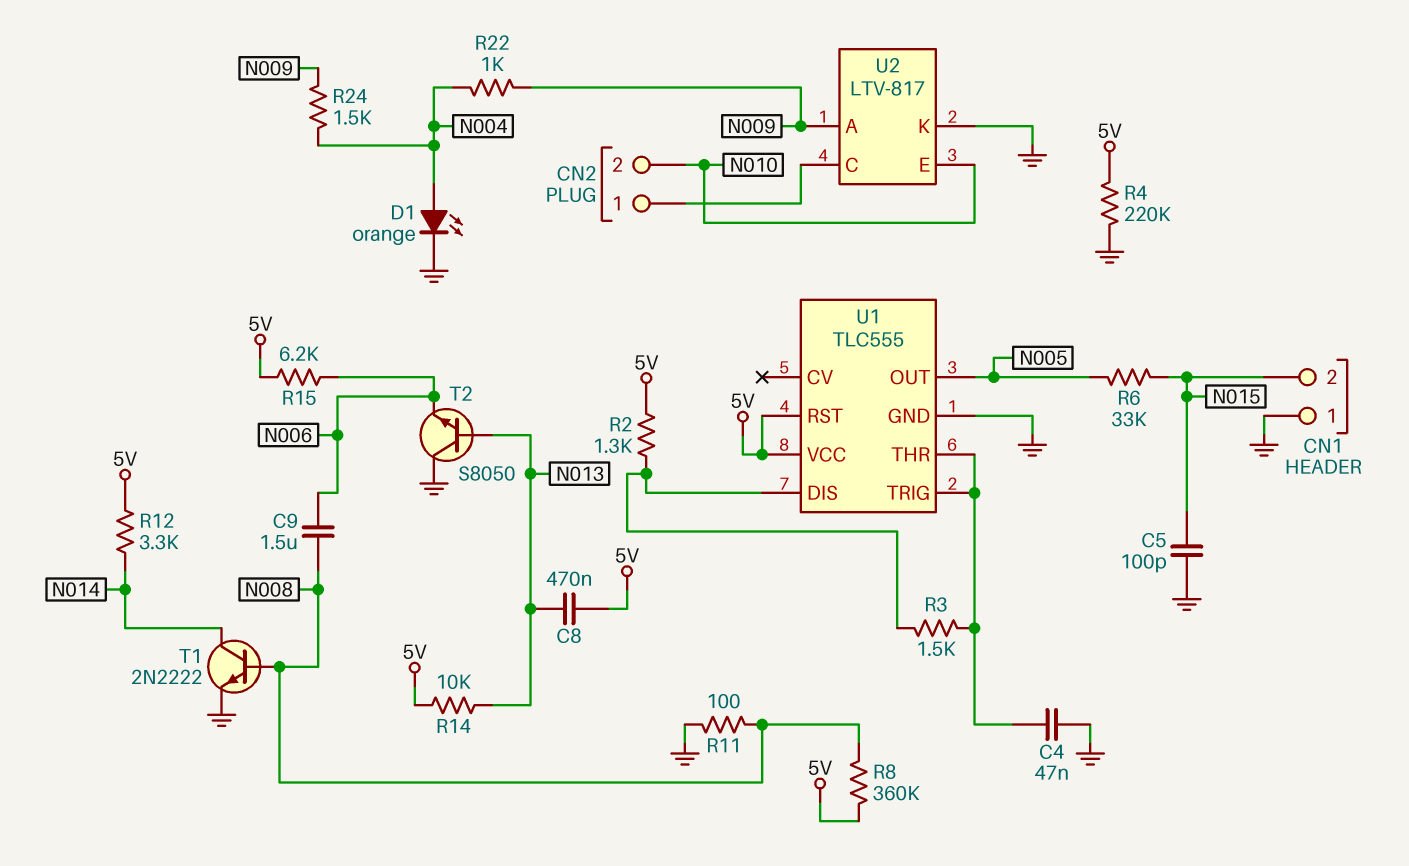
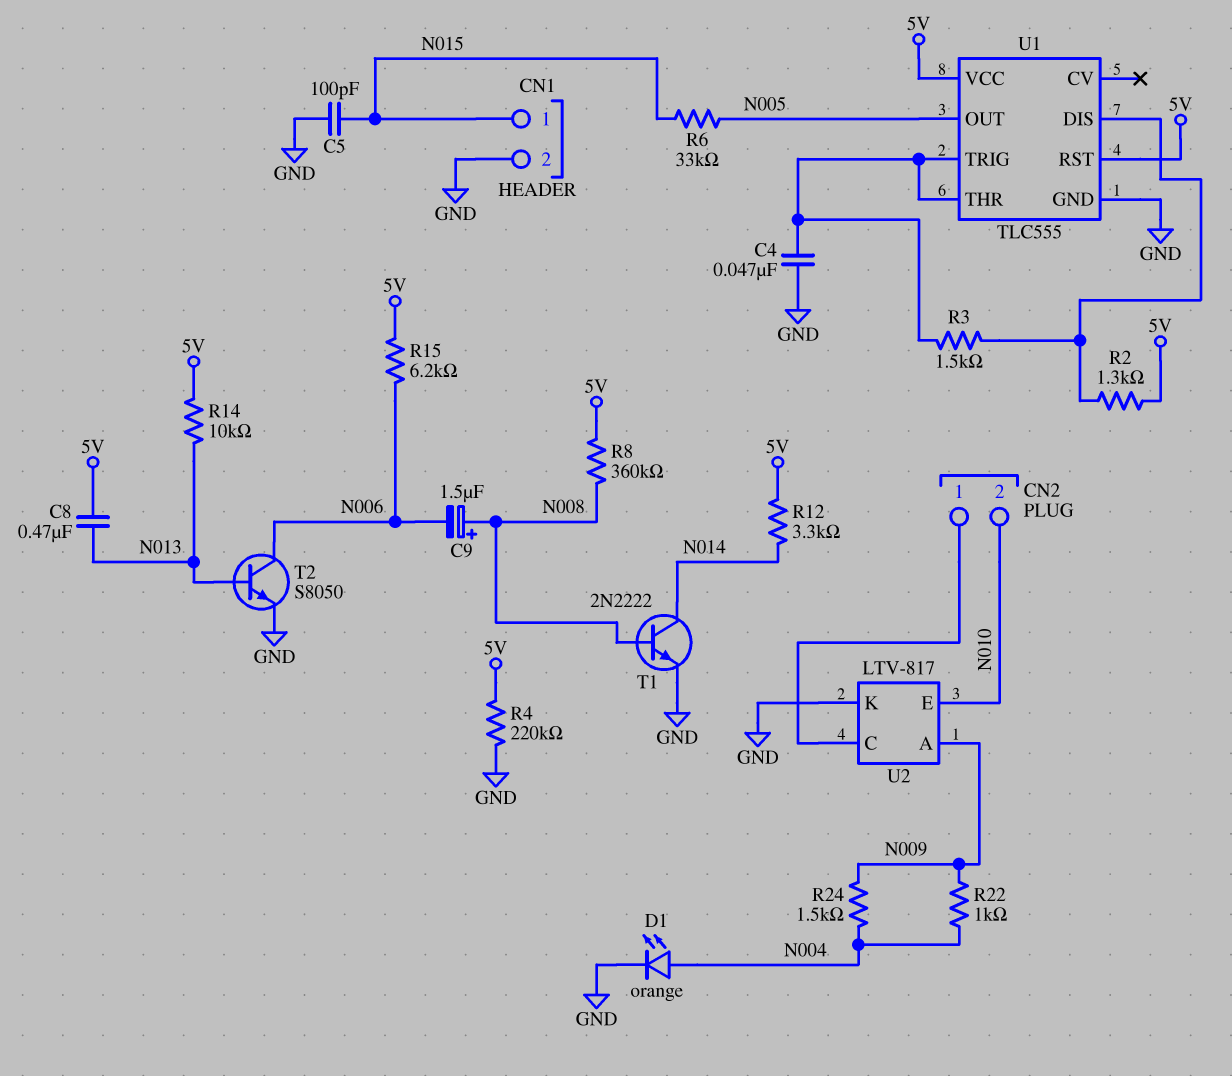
C9: 1.5uF (N006, N008) -> 1.5uF (plus N008, minus N006)
CN1 pin 1: GND -> N015
CN1 pin 2: N015 -> GND
R11: 100 (GND, N008) -> none
T2: NPN S8050 (B N013, C GND, E N006) -> NPN S8050 (B N013, C N006, E GND)

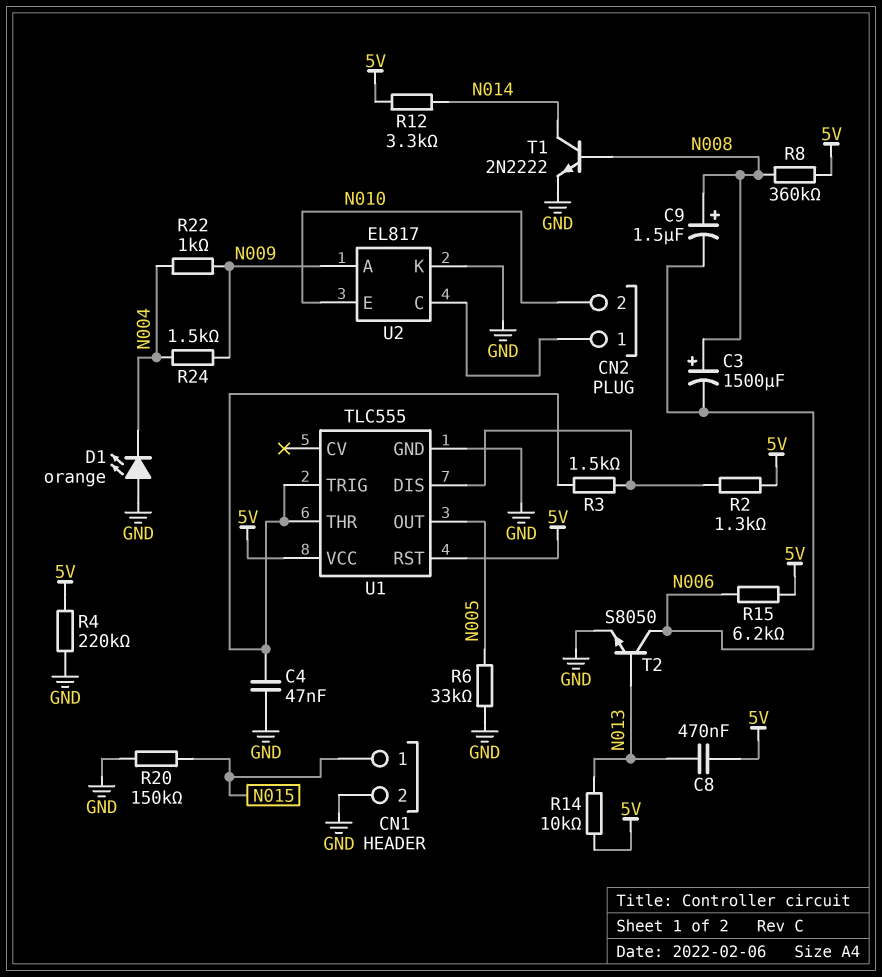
C3: none -> 1500uF (plus N008, minus N006)
C5: 100pF (GND, N015) -> none
D1: LED orange (A N004, K GND) -> LED orange (A GND, K N004)
R6: 33k (N005, N015) -> 33k (GND, N005)
R20: none -> 150k (GND, N015)
U2: LTV-817 -> EL817

